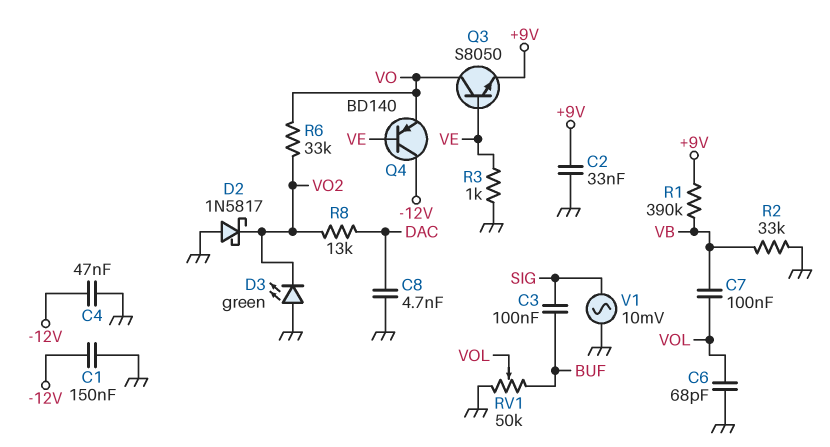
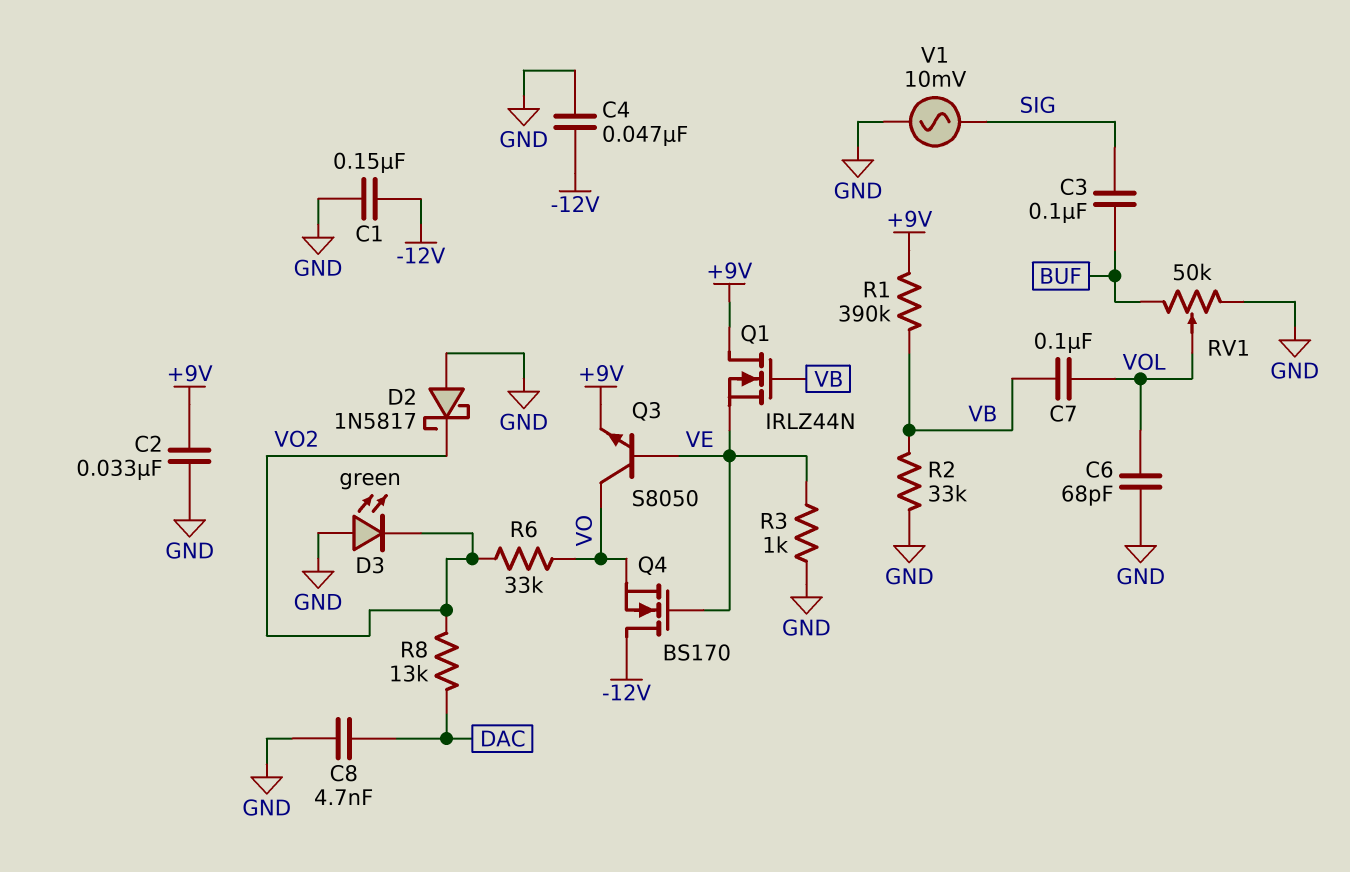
Q1: none -> NMOS IRLZ44N (G VB, D +9V, S VE)
Q4: PNP BD140 (B VE, C -12V, E VO) -> NMOS BS170 (G VE, D -12V, S VO)

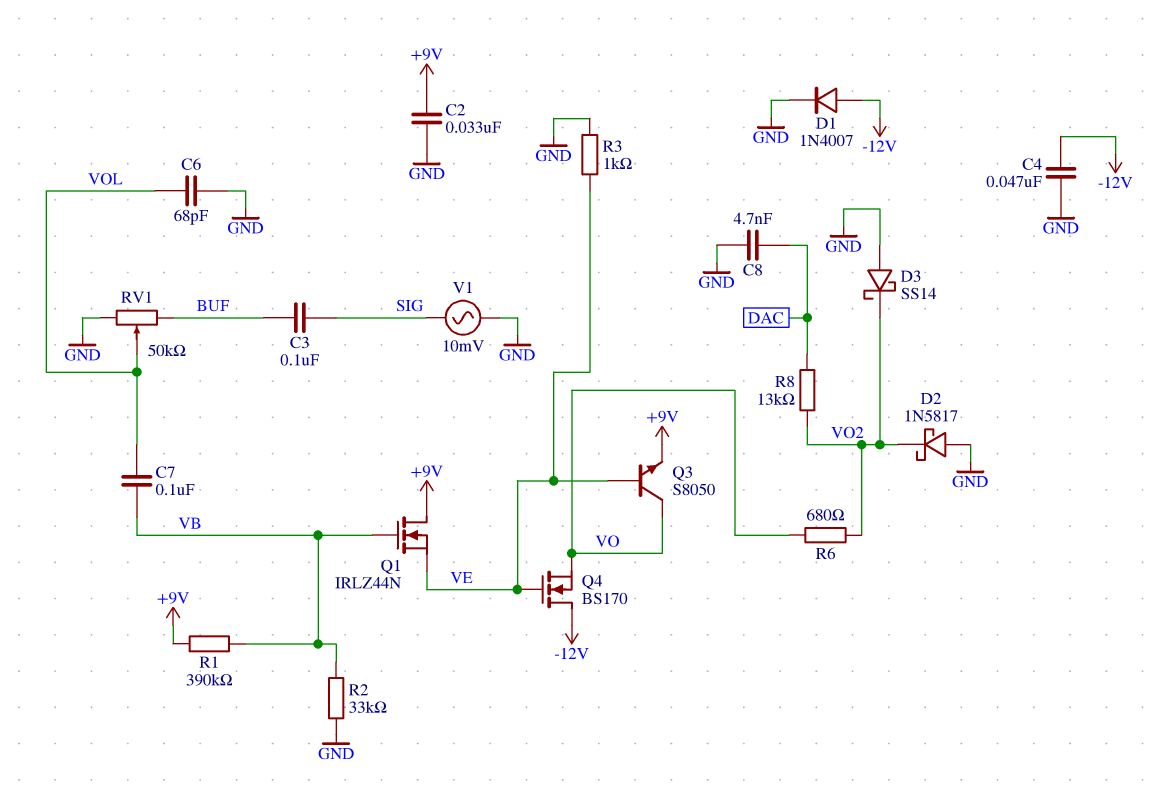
C1: 150nF (-12V, GND) -> none
D1: none -> diode 1N4007 (A -12V, K GND)
D3: LED green (A GND, K VO2) -> schottky SS14 (A GND, K VO2)
R6: 33k (VO, VO2) -> 680 (VO, VO2)

